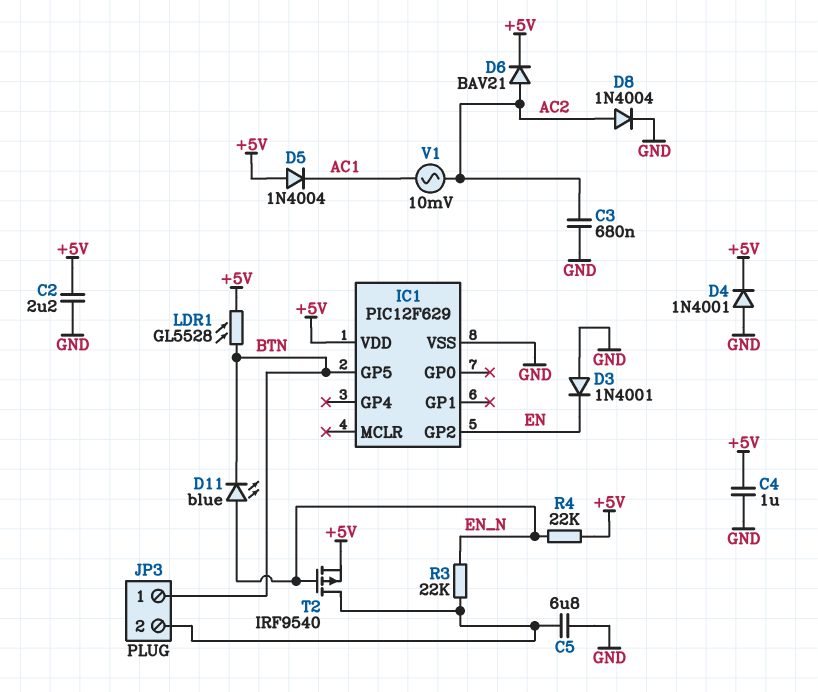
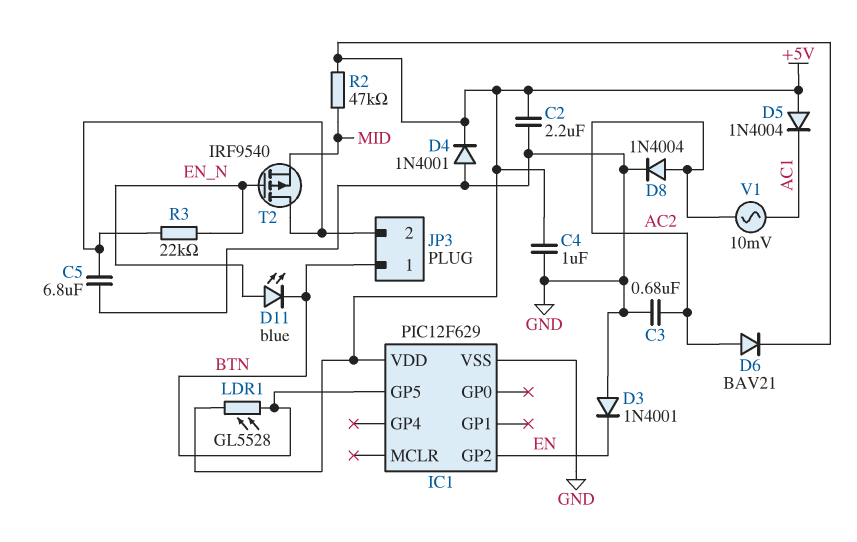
R2: none -> 47k (+5V, MID)
R4: 22k (+5V, EN_N) -> none
T2: PMOS IRF9540 (G EN_N, D JP3/2, S +5V) -> PMOS IRF9540 (G EN_N, D JP3/2, S MID)

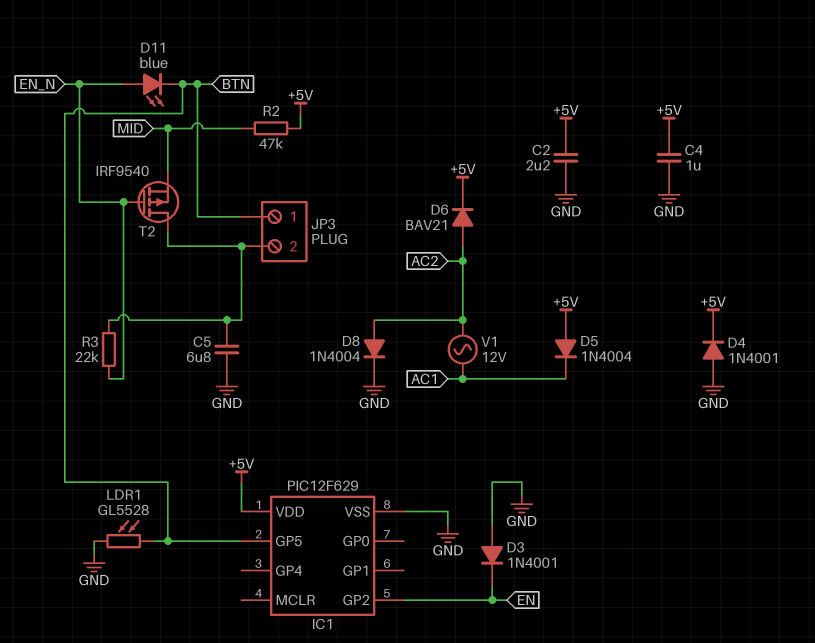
C3: 680nF (AC2, GND) -> none
LDR1: GL5528 (+5V, BTN) -> GL5528 (BTN, GND)
V1: AC 10mV (AC1, AC2) -> AC 12V (AC1, AC2)

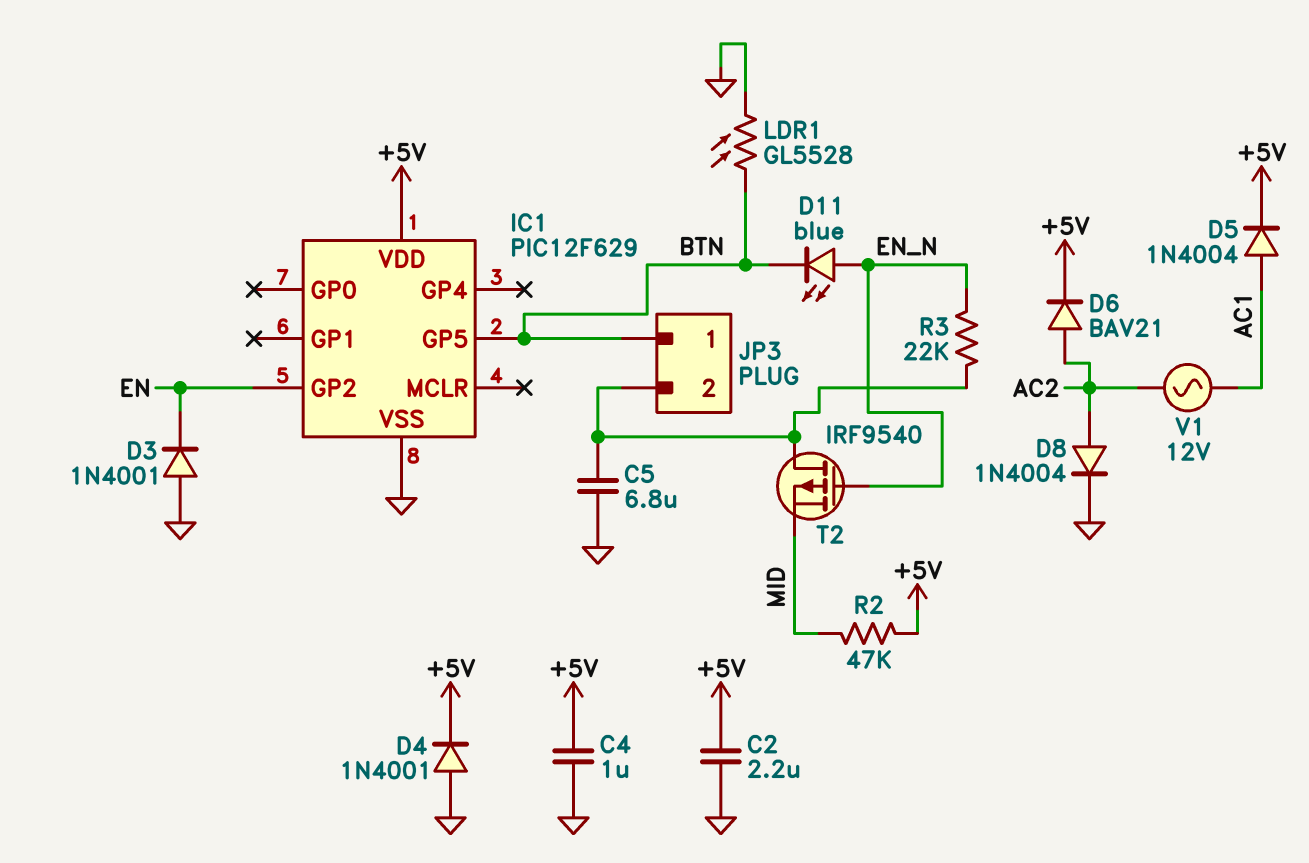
D5: diode 1N4004 (A +5V, K AC1) -> diode 1N4004 (A AC1, K +5V)

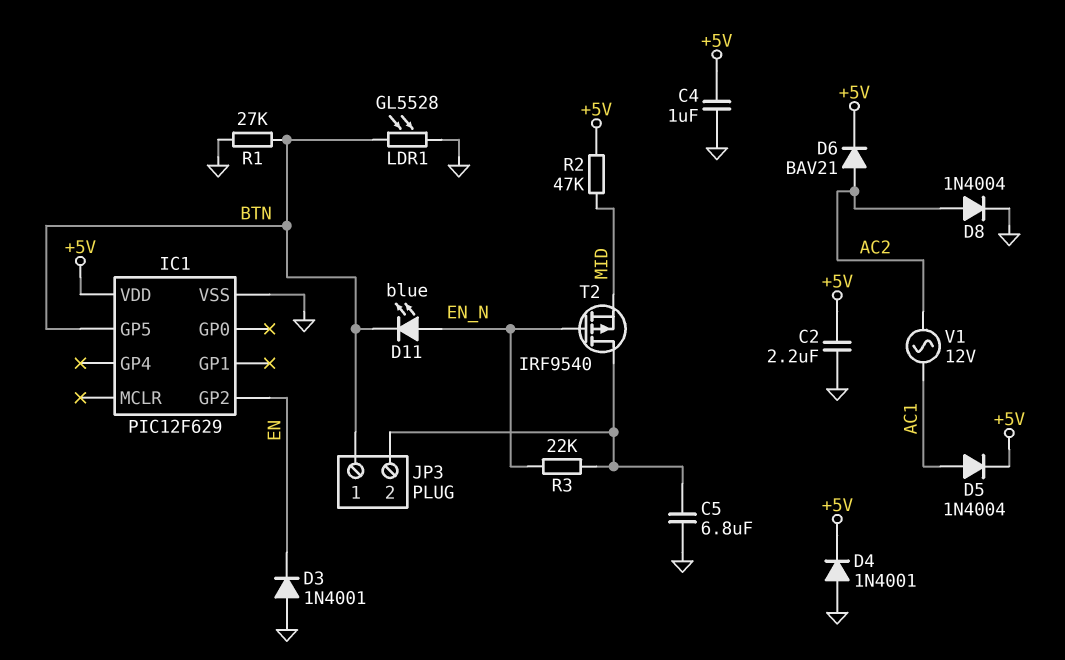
R1: none -> 27k (BTN, GND)

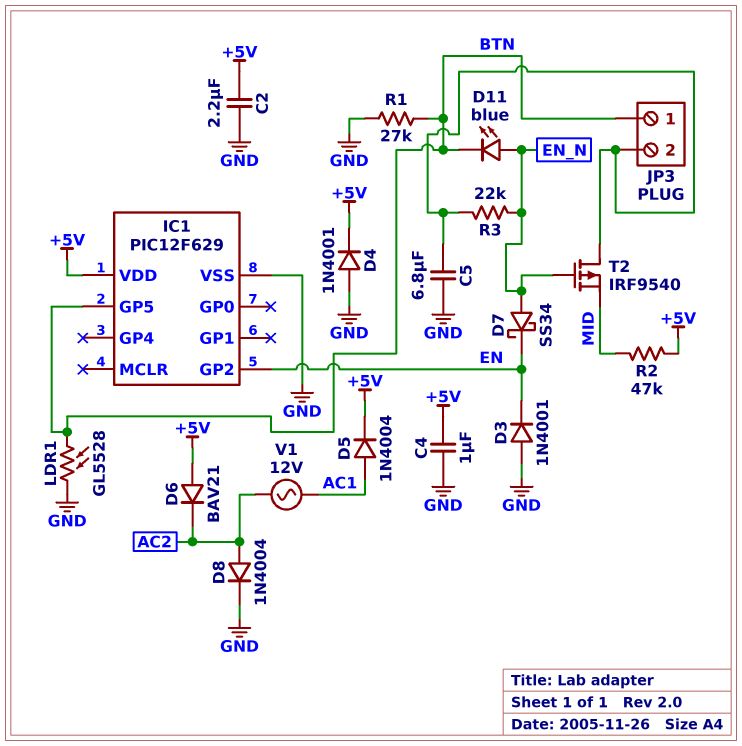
D6: diode BAV21 (A AC2, K +5V) -> diode BAV21 (A +5V, K AC2)
D7: none -> schottky SS34 (A EN_N, K EN)

